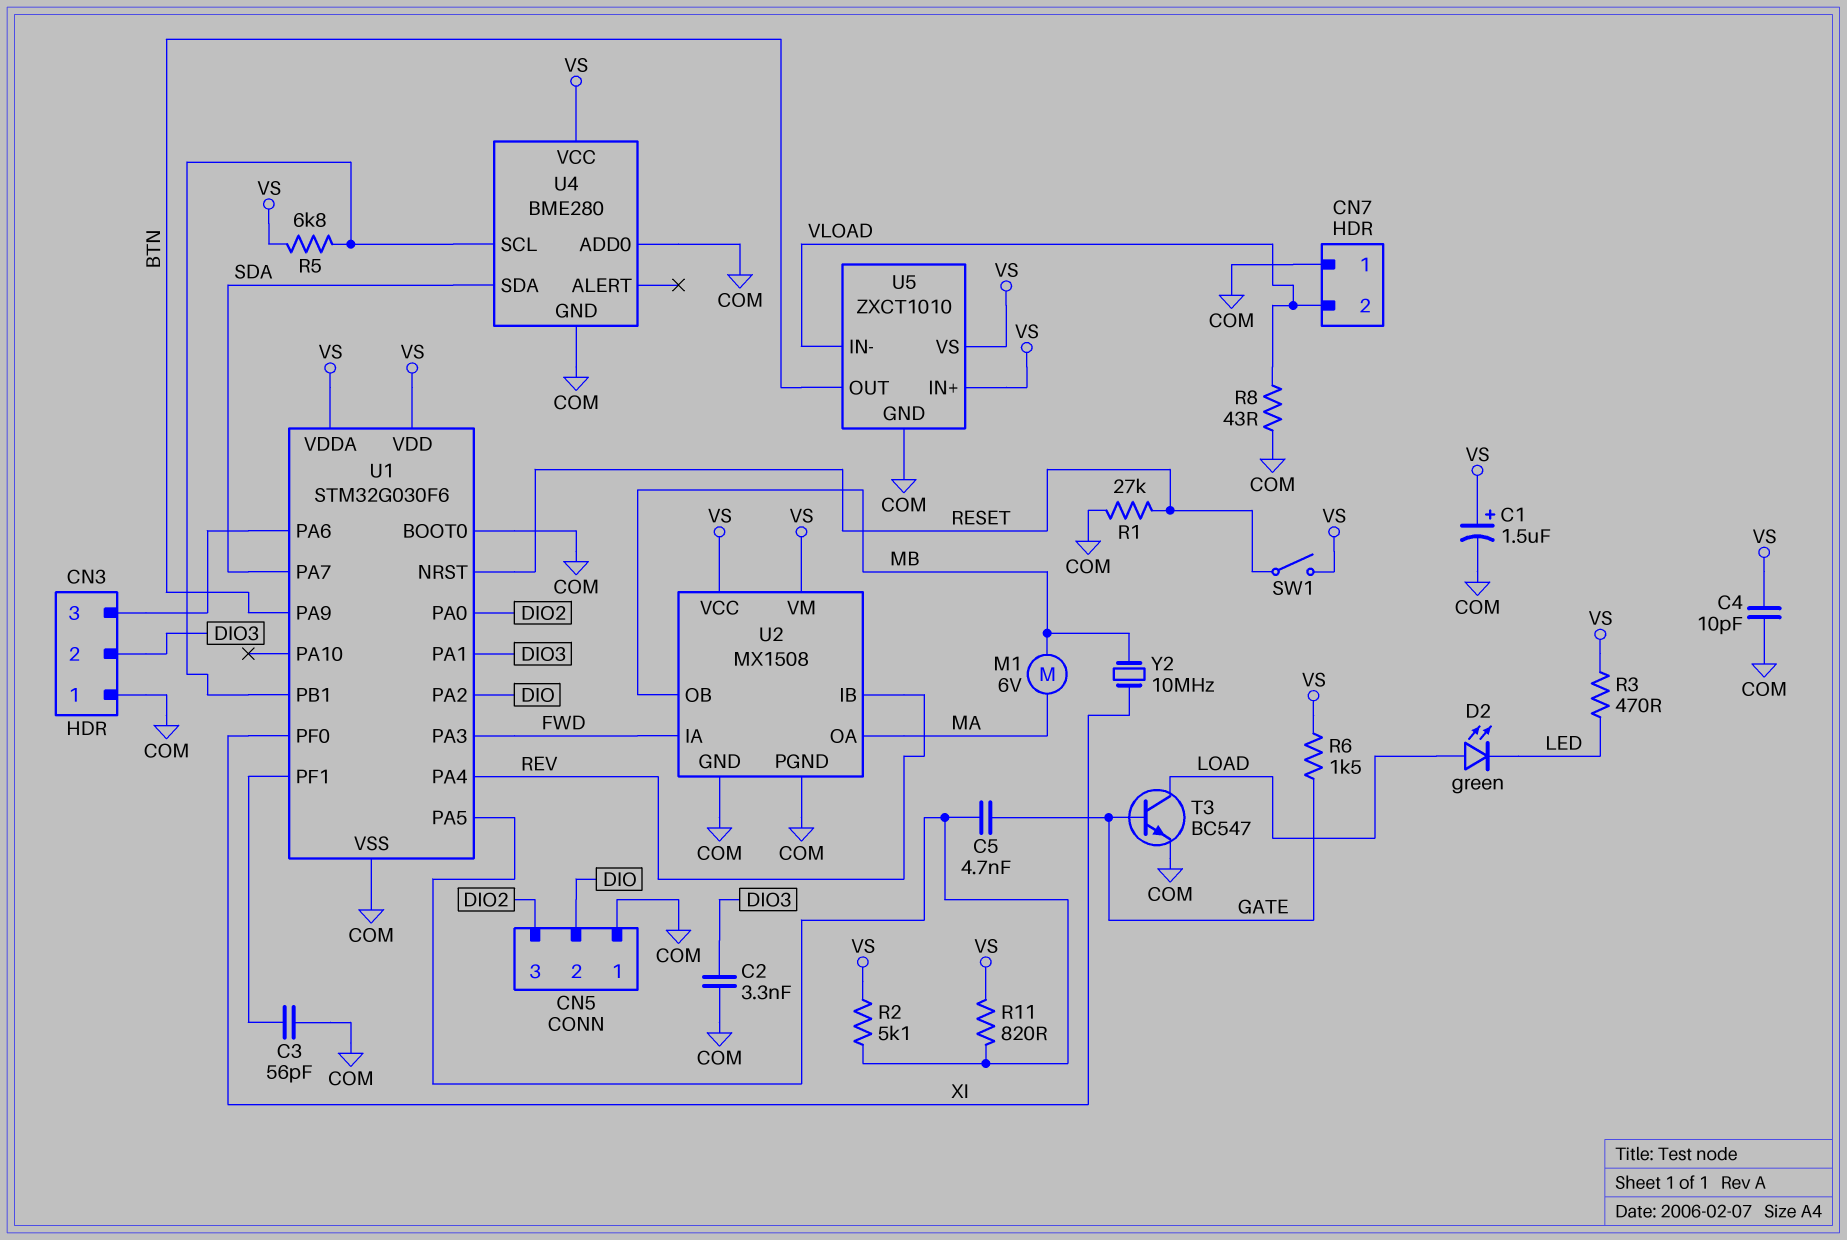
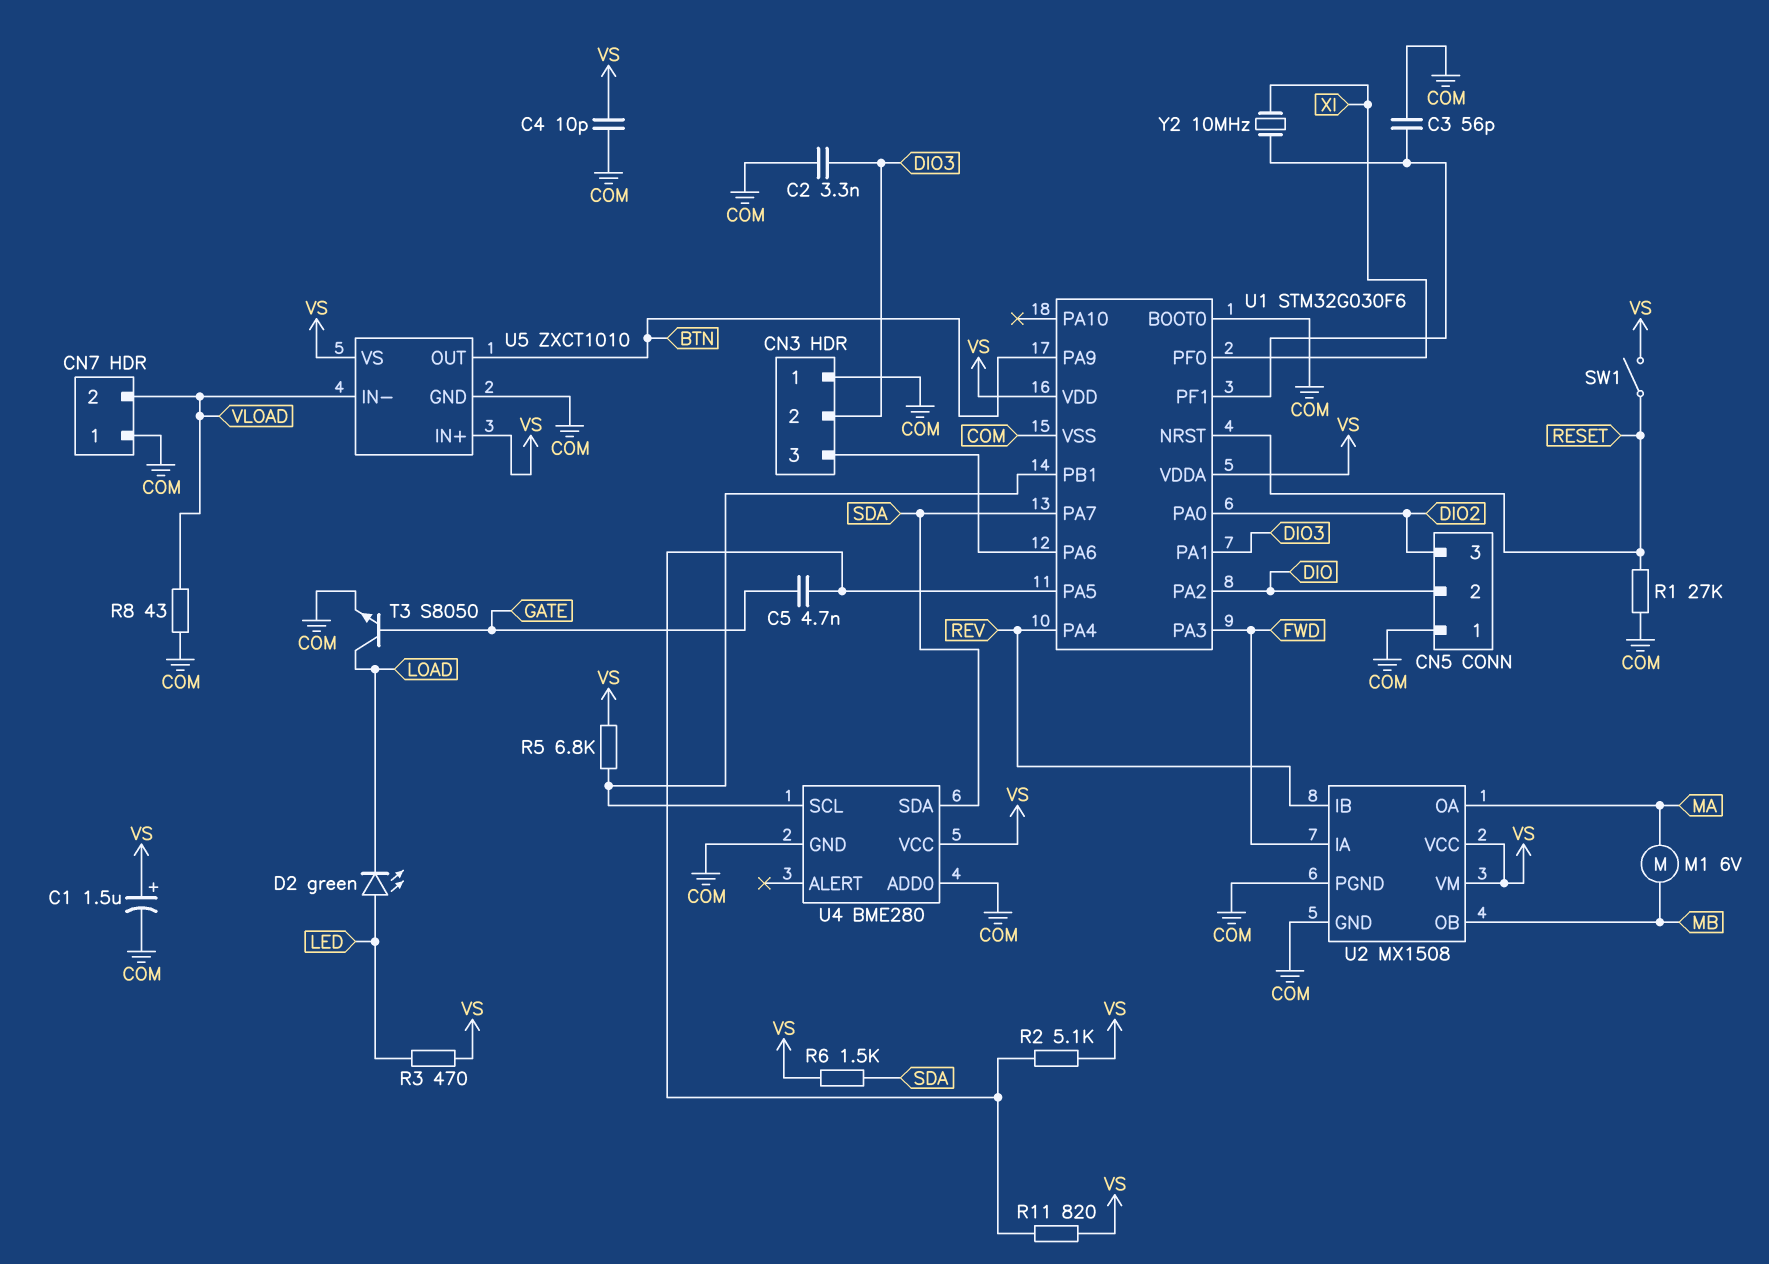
D2: LED green (A LOAD, K LED) -> LED green (A LED, K LOAD)
R6: 1.5k (GATE, VS) -> 1.5k (SDA, VS)
T3: NPN BC547 (B GATE, C LOAD, E COM) -> NPN S8050 (B GATE, C LOAD, E COM)
Y2: 10MHz (MB, XI) -> 10MHz (U1/PF1, XI)

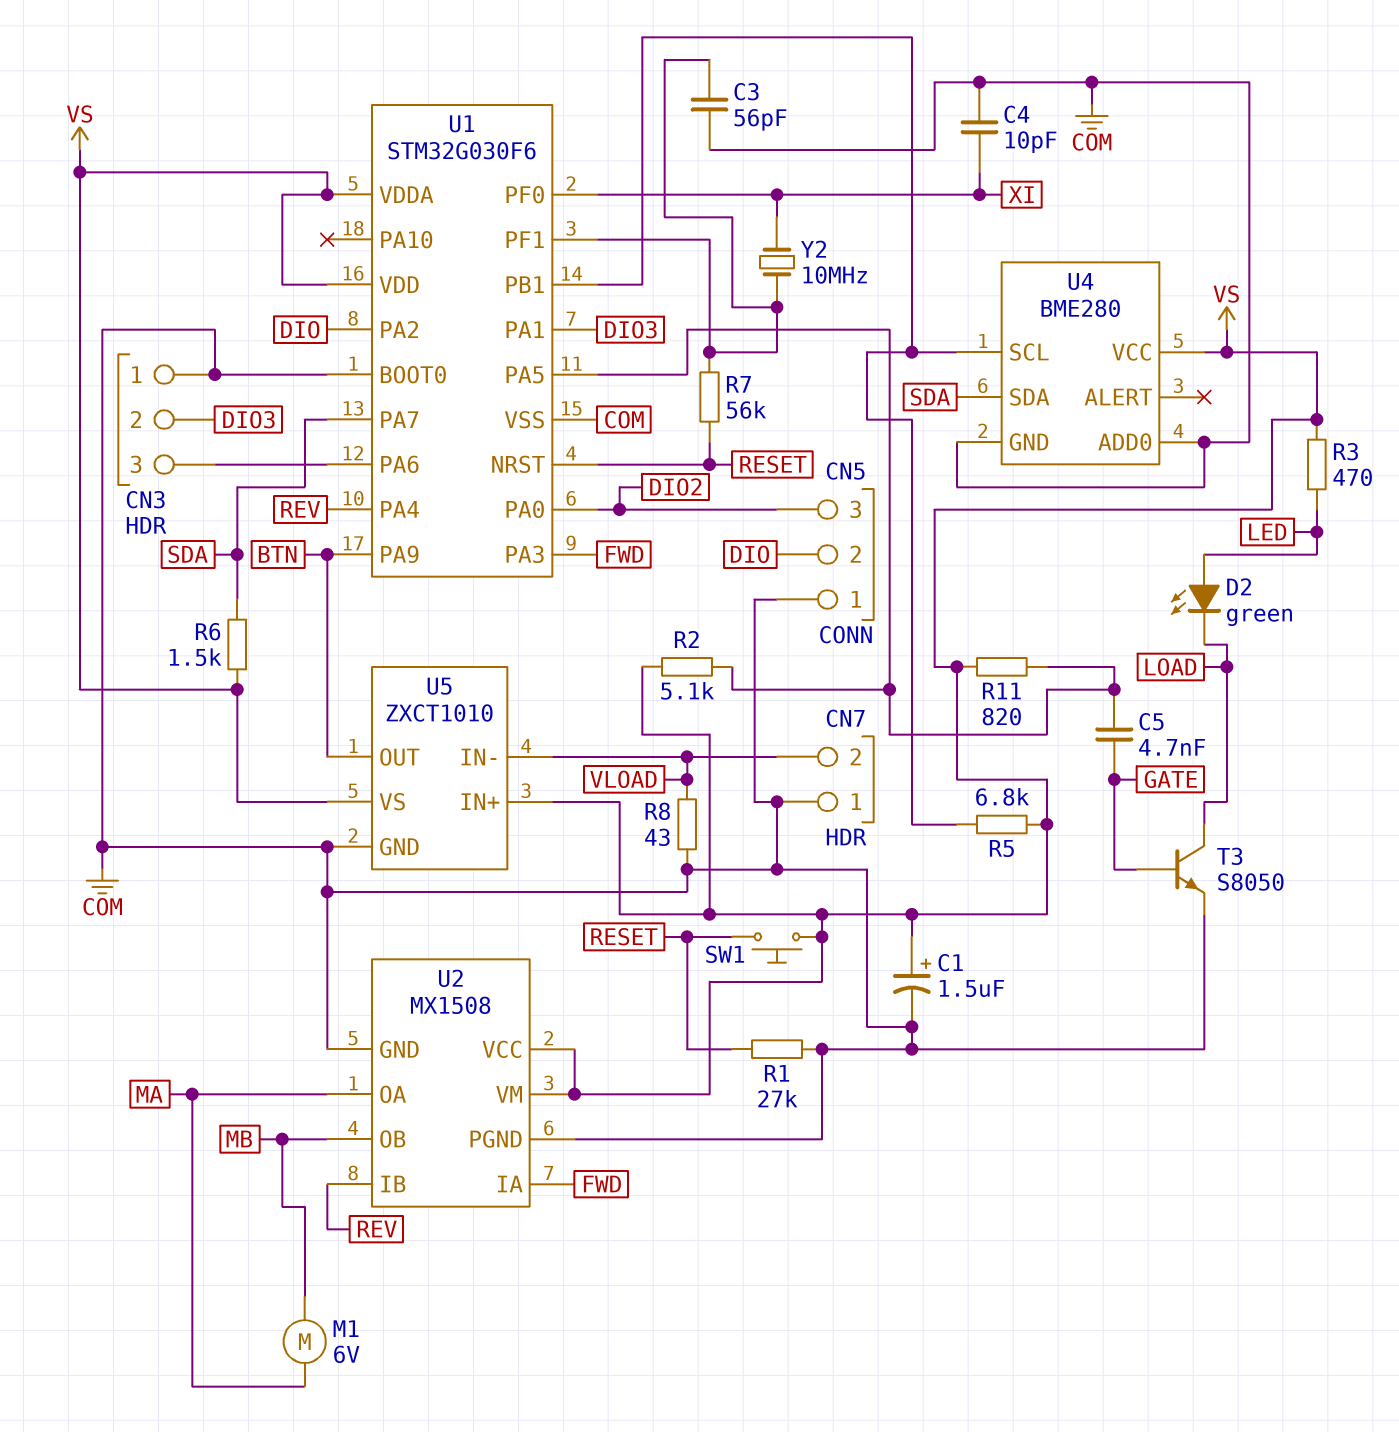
C2: 3.3nF (COM, DIO3) -> none
C4: 10pF (COM, VS) -> 10pF (COM, XI)
R7: none -> 56k (RESET, U1/PF1)
SW1: switch (RESET, VS) -> button (RESET, VS)

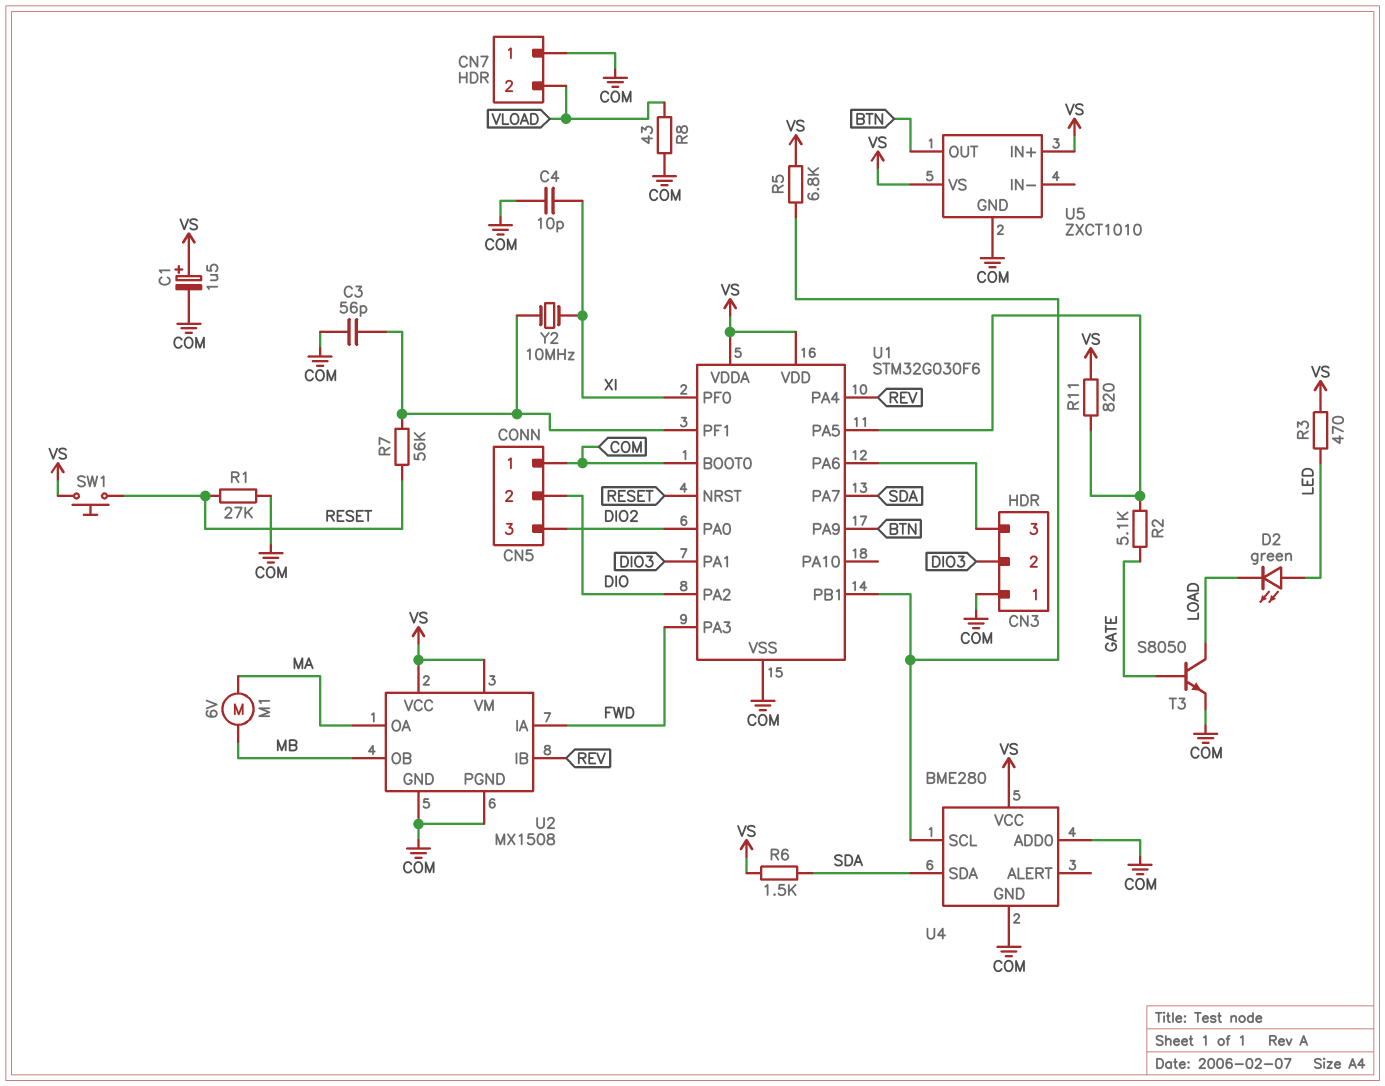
C5: 4.7nF (GATE, U1/PA5) -> none
R2: 5.1k (U1/PA5, VS) -> 5.1k (GATE, U1/PA5)
U5 pin IN-: VLOAD -> none

